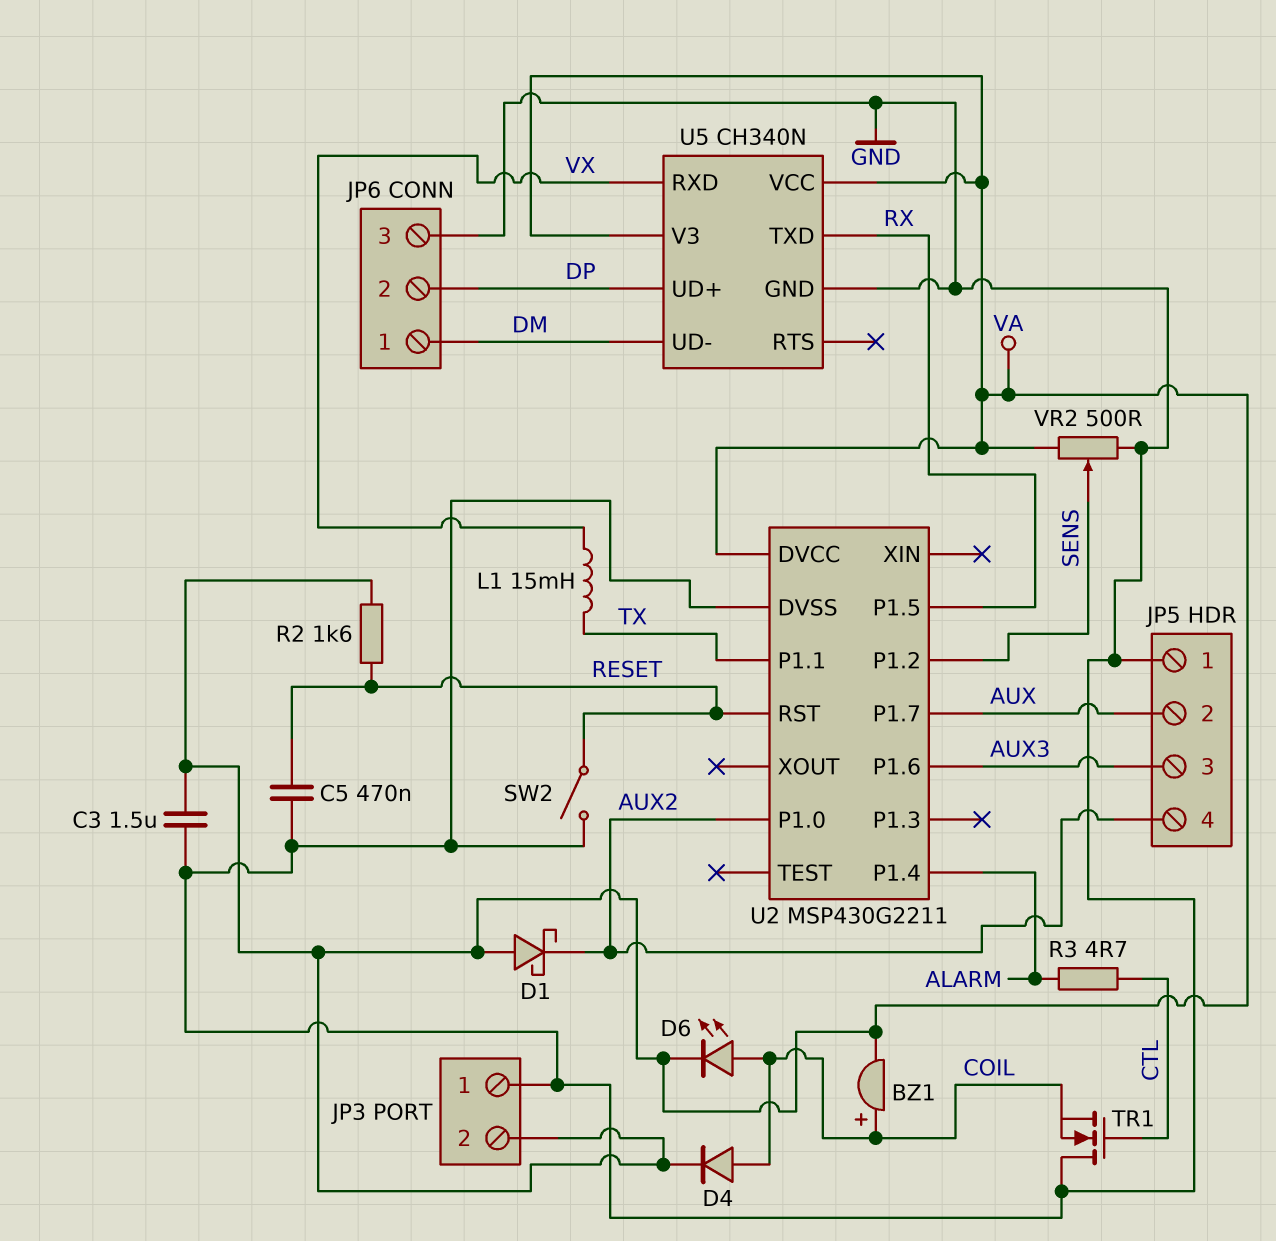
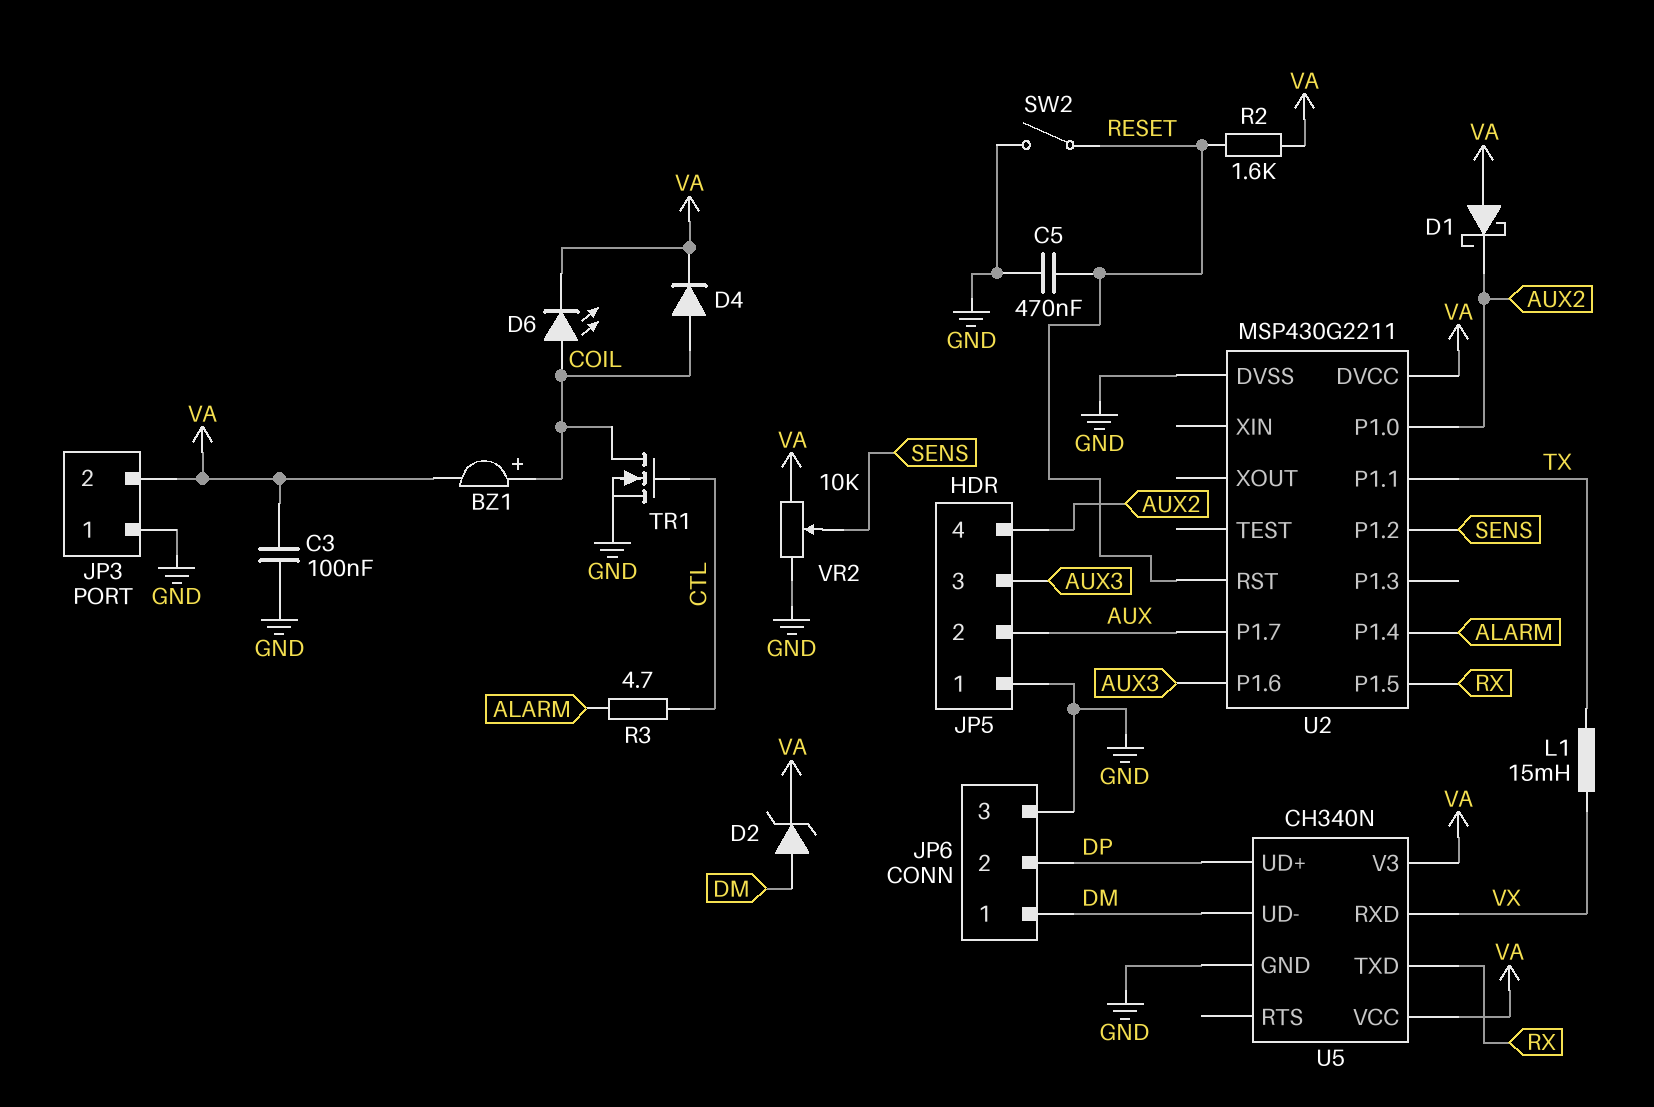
C3: 1.5uF (GND, VA) -> 100nF (GND, VA)
D2: none -> zener (A DM, K VA)
TR1: NMOS (G CTL, D GND, S COIL) -> NMOS (G CTL, D COIL, S GND)
VR2: 500 (GND, VA, wiper SENS) -> 10k (GND, VA, wiper SENS)

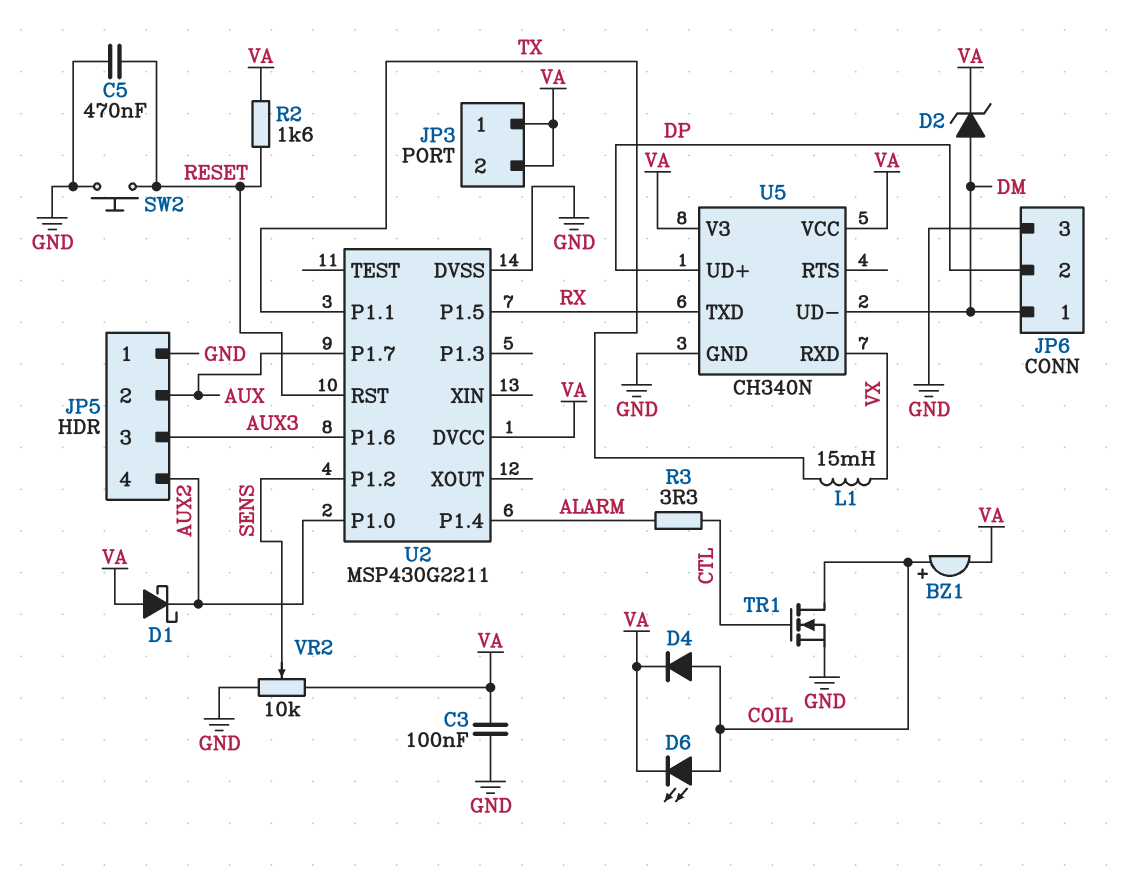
JP3 pin 1: GND -> VA
R3: 4.7 (ALARM, CTL) -> 3.3 (ALARM, CTL)
SW2: switch (GND, RESET) -> button (GND, RESET)

